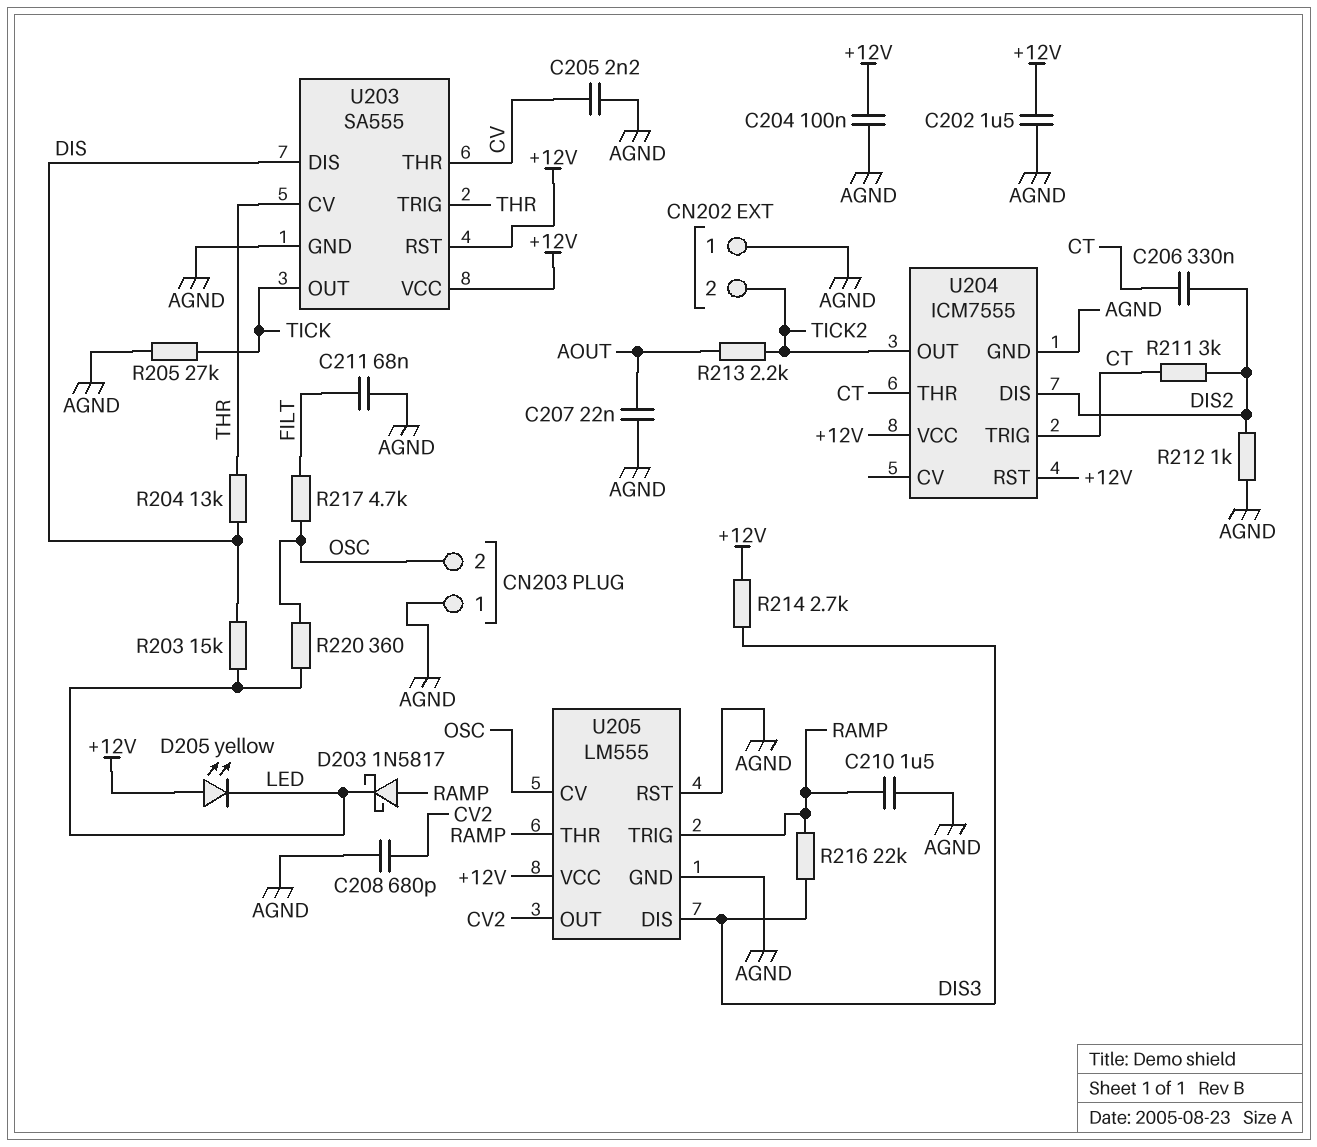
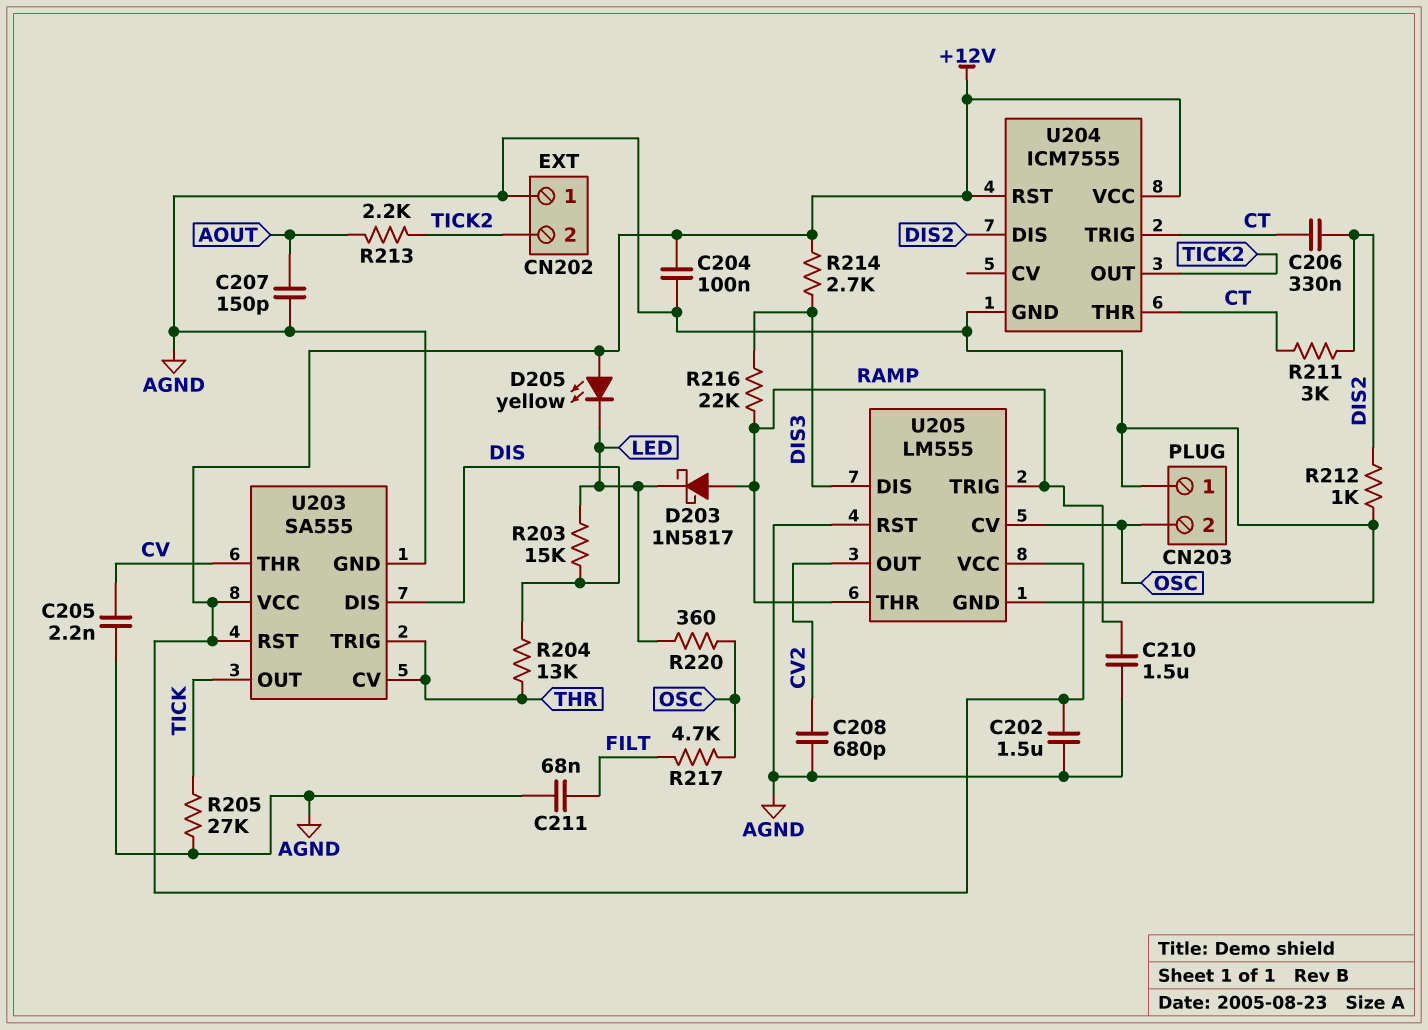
C207: 22nF (AGND, AOUT) -> 150pF (AGND, AOUT)

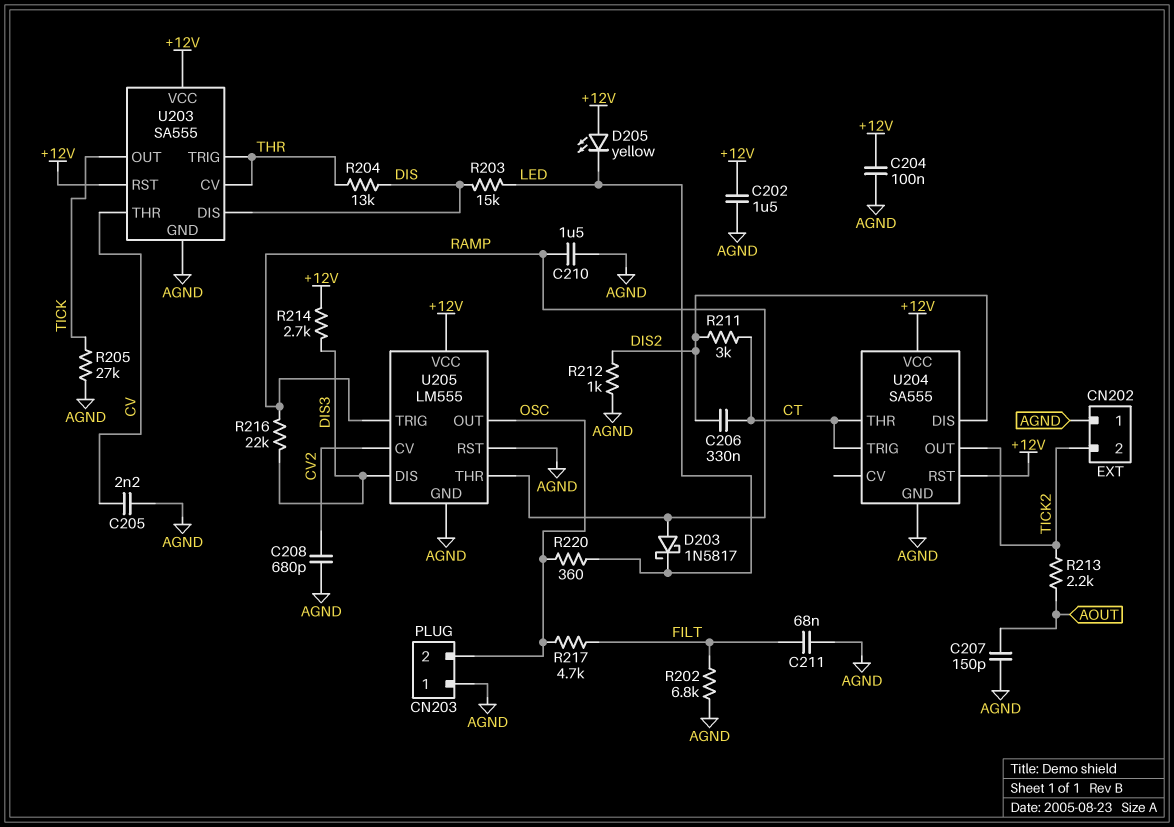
R202: none -> 6.8k (AGND, FILT)
U204: ICM7555 -> SA555
U205 pin CV: OSC -> CV2
U205 pin OUT: CV2 -> OSC

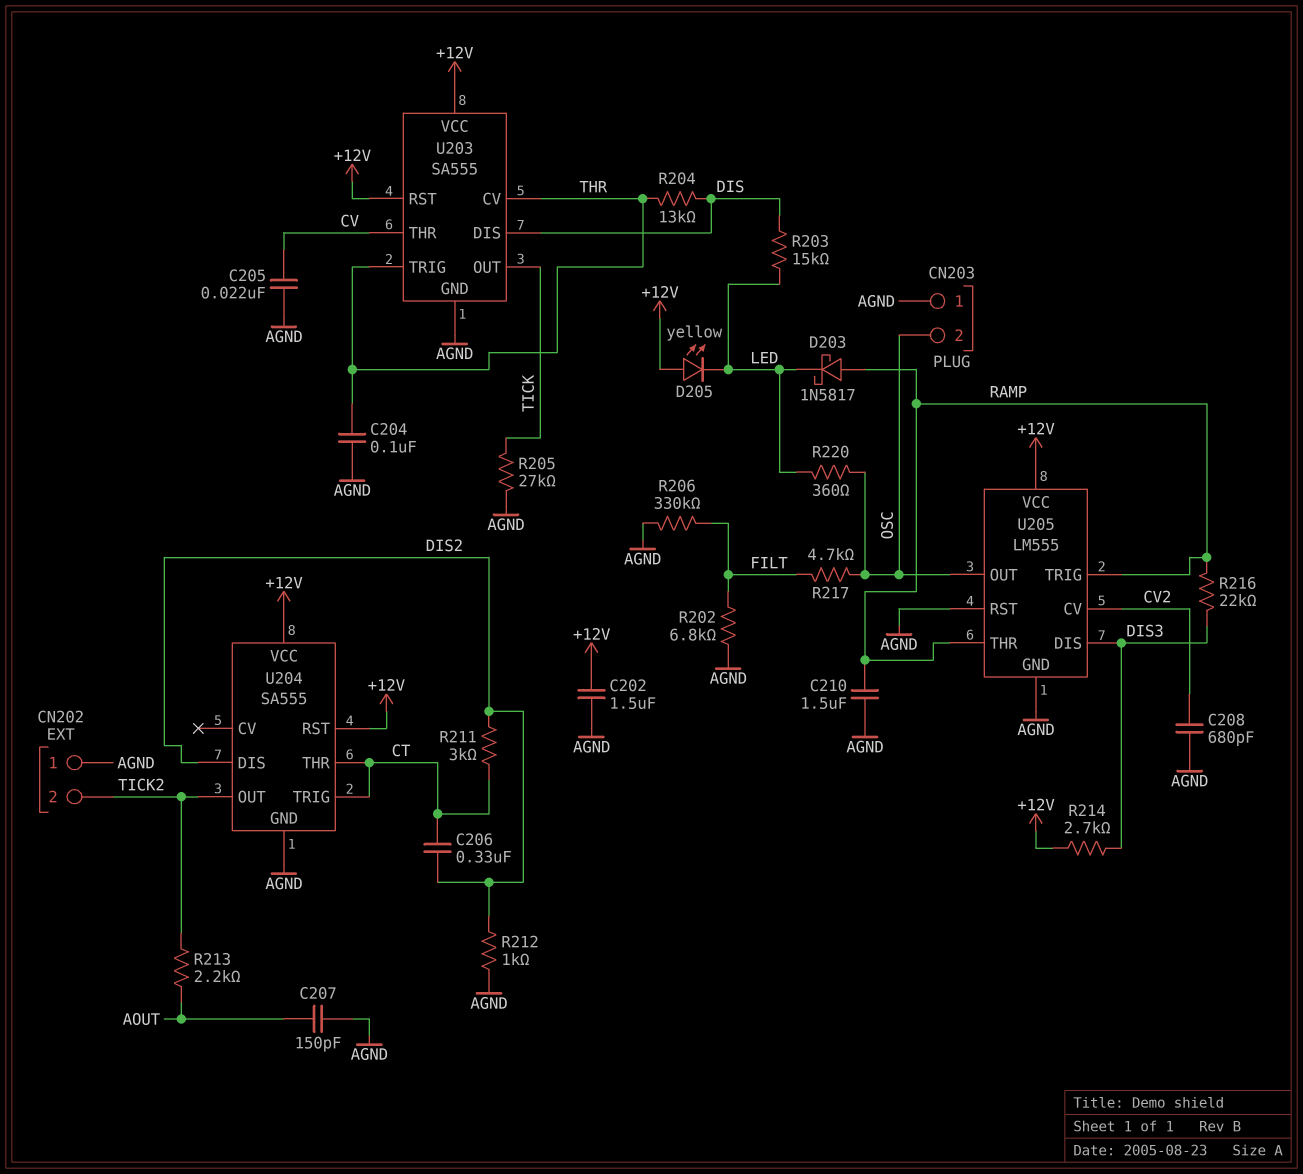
C204: 100nF (+12V, AGND) -> 100nF (AGND, THR)
C205: 2.2nF (AGND, CV) -> 22nF (AGND, CV)
C211: 68nF (AGND, FILT) -> none
R206: none -> 330k (AGND, FILT)

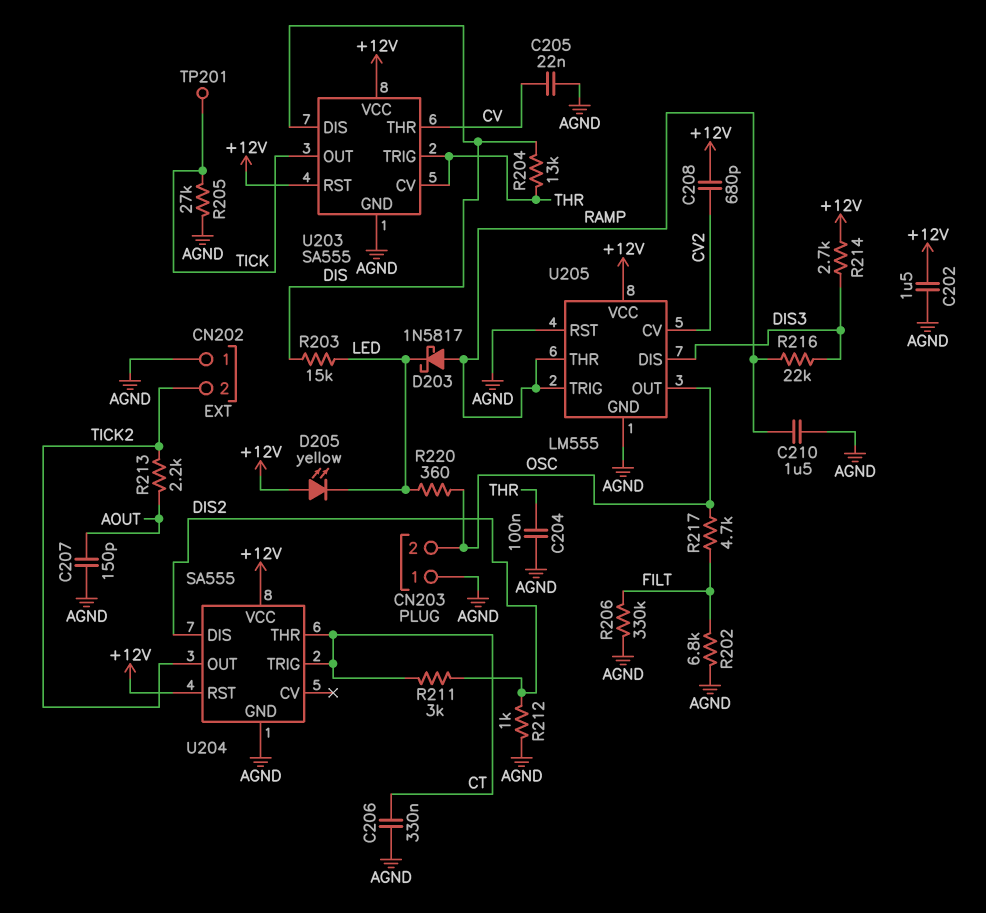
C206: 330nF (CT, DIS2) -> 330nF (AGND, CT)
C208: 680pF (AGND, CV2) -> 680pF (+12V, CV2)
TP201: none -> test point (TICK)

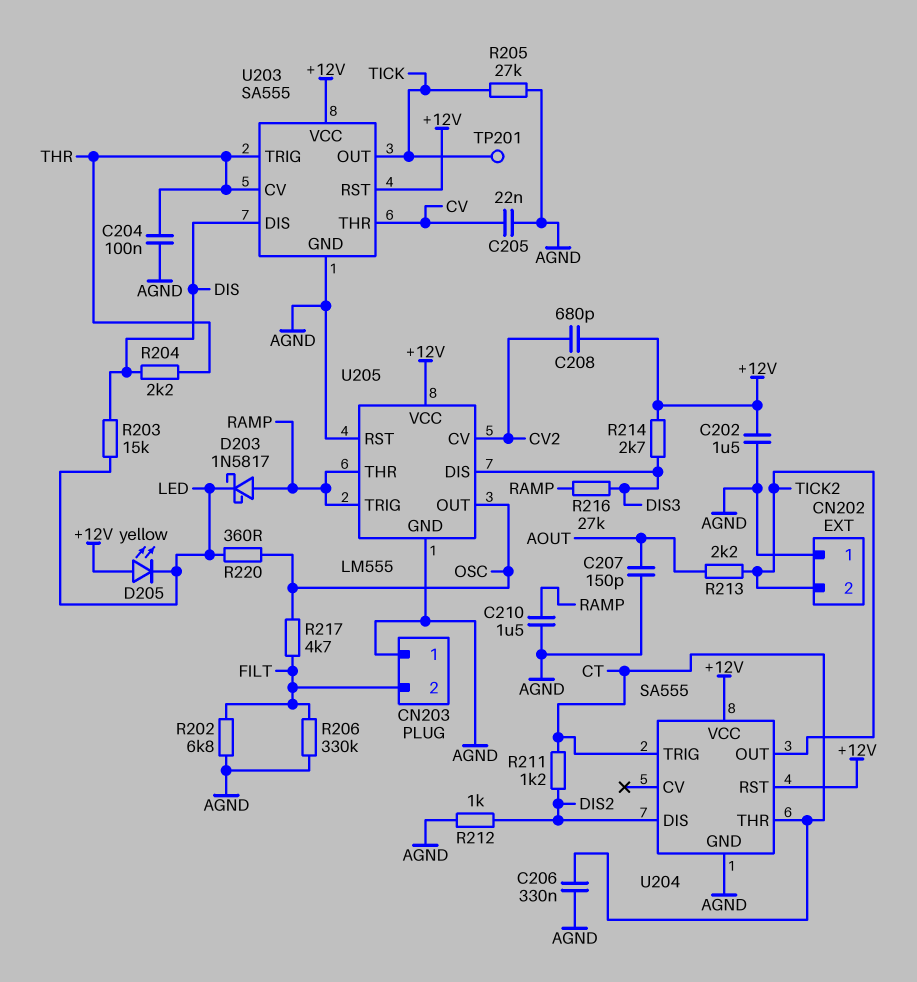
CN203 pin 2: OSC -> FILT
R204: 13k (DIS, THR) -> 2.2k (DIS, THR)
R211: 3k (CT, DIS2) -> 1.2k (CT, DIS2)
R216: 22k (DIS3, RAMP) -> 27k (DIS3, RAMP)

